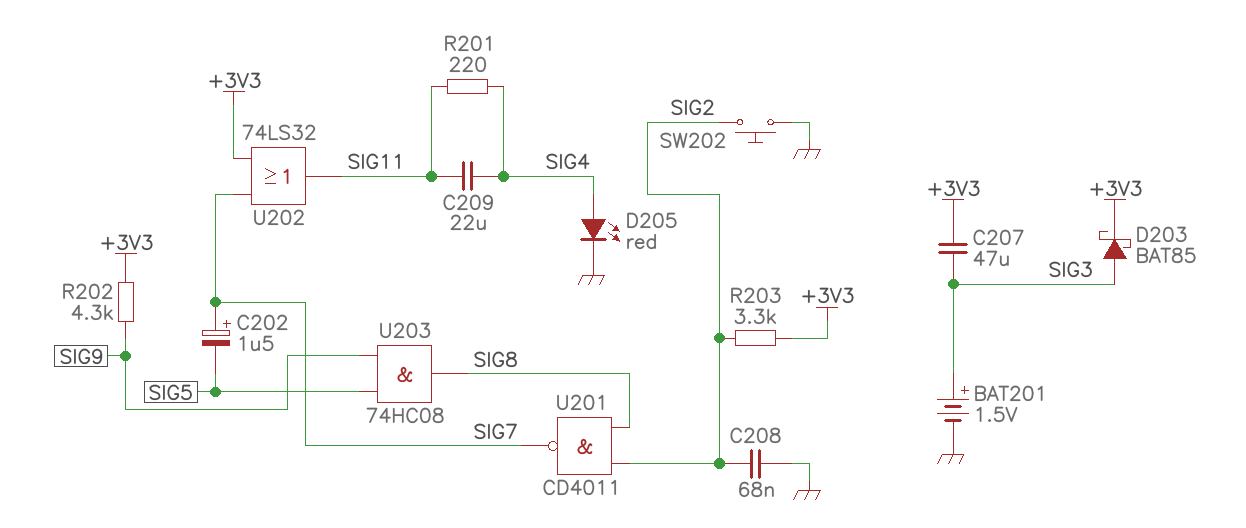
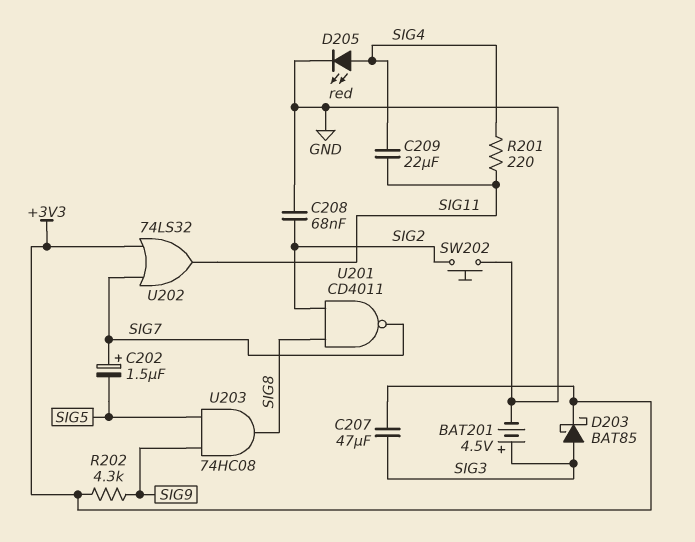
BAT201: 1.5V (plus SIG3, minus GND) -> 4.5V (plus SIG3, minus GND)
R203: 3.3k (+3V3, SIG2) -> none

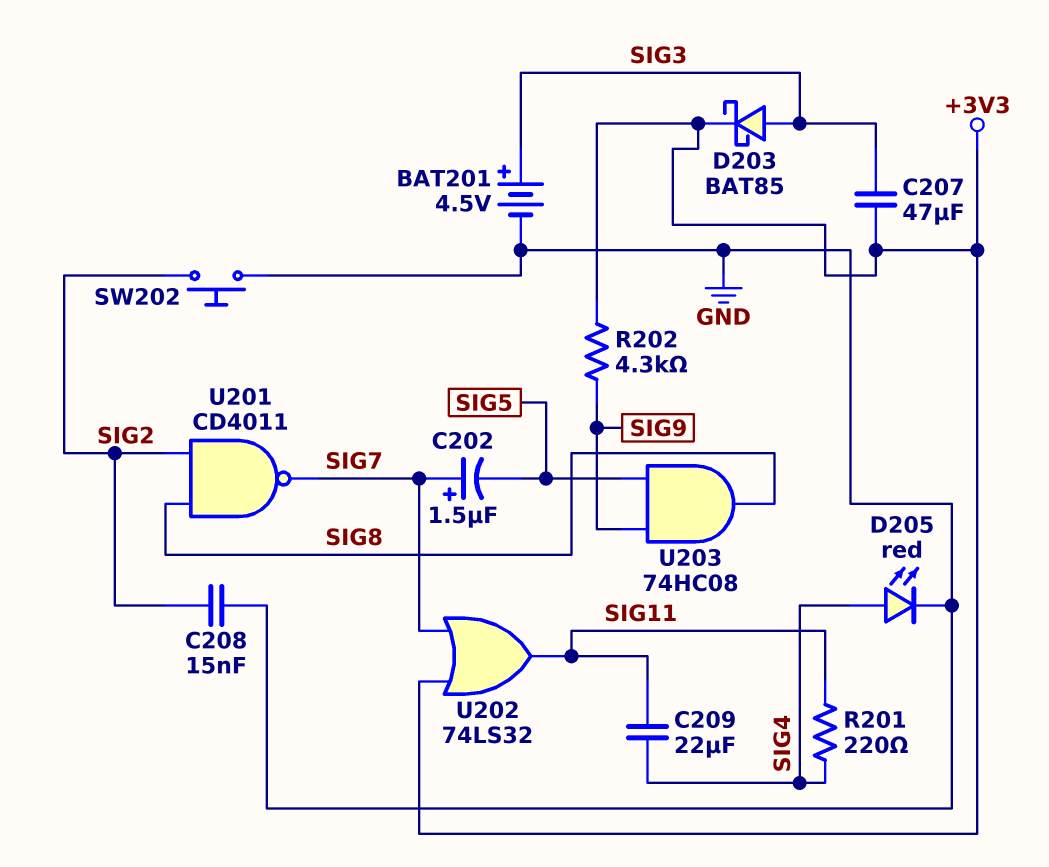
C208: 68nF (GND, SIG2) -> 15nF (GND, SIG2)

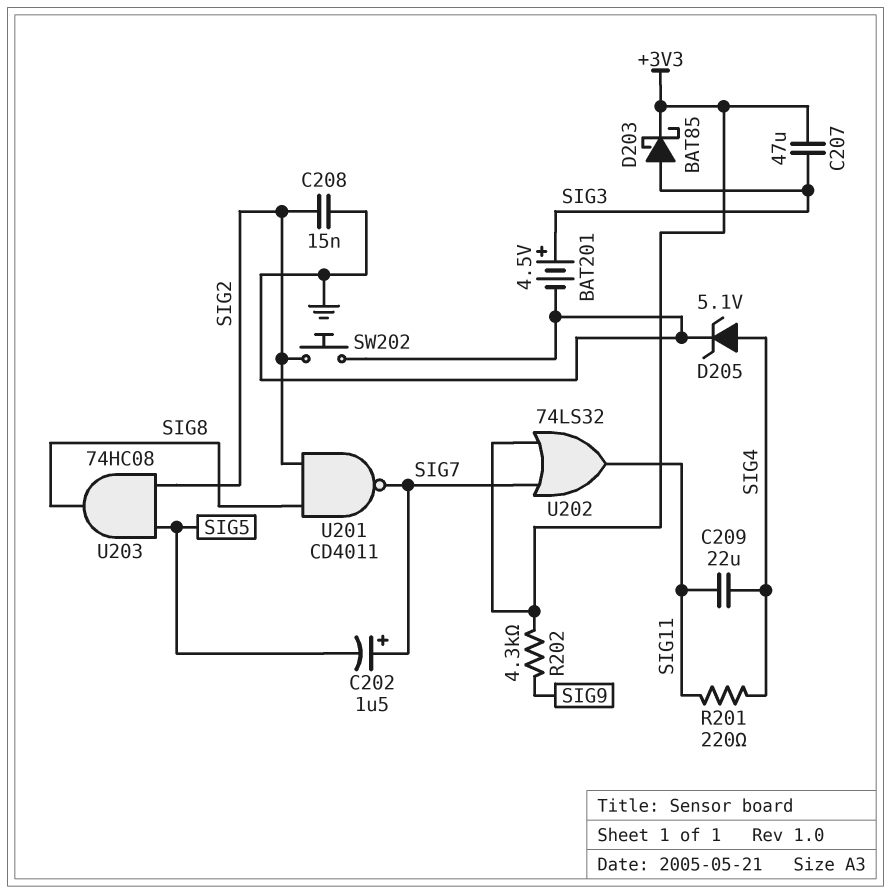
D205: LED red (A SIG4, K GND) -> zener 5.1V (A SIG4, K GND)
U203: AND 74HC08 (in SIG5, in SIG9, out SIG8) -> AND 74HC08 (in SIG2, in SIG5, out SIG8)

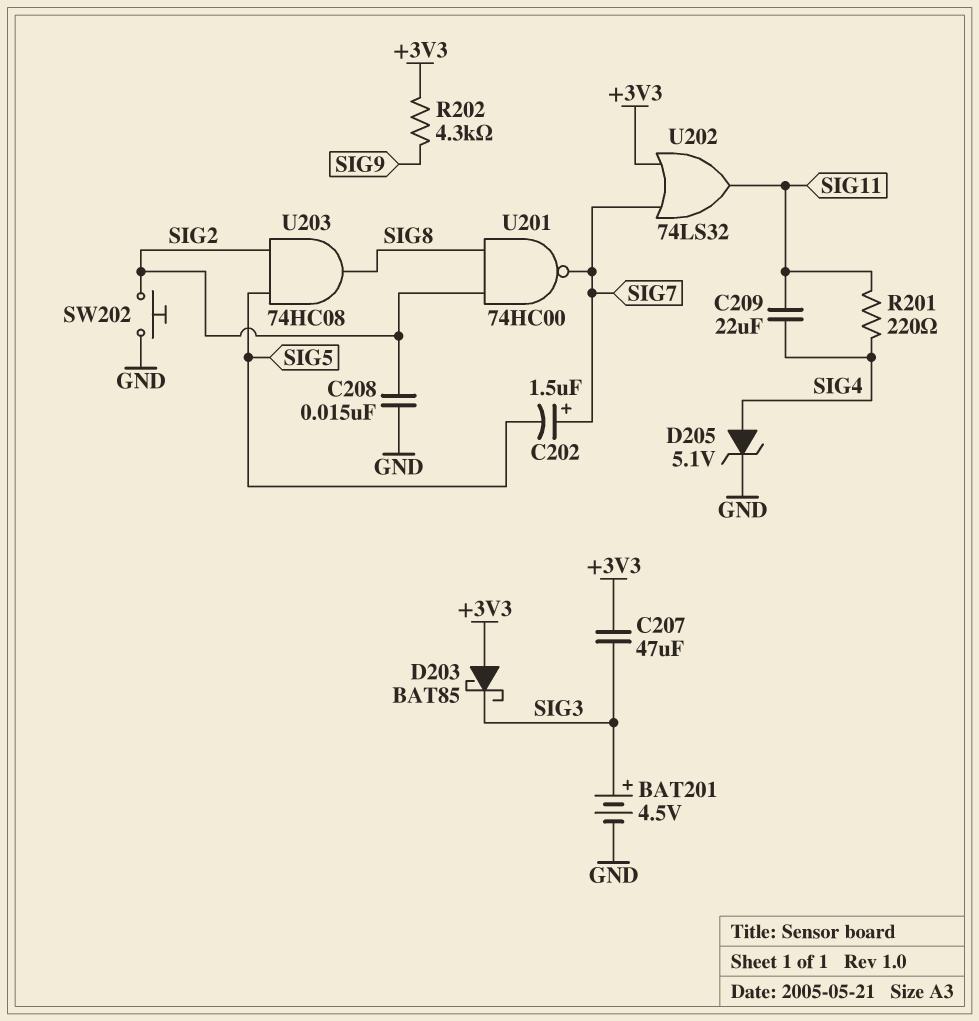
D203: schottky BAT85 (A SIG3, K +3V3) -> schottky BAT85 (A +3V3, K SIG3)
U201: NAND CD4011 (in SIG2, in SIG8, out SIG7) -> NAND 74HC00 (in SIG2, in SIG8, out SIG7)

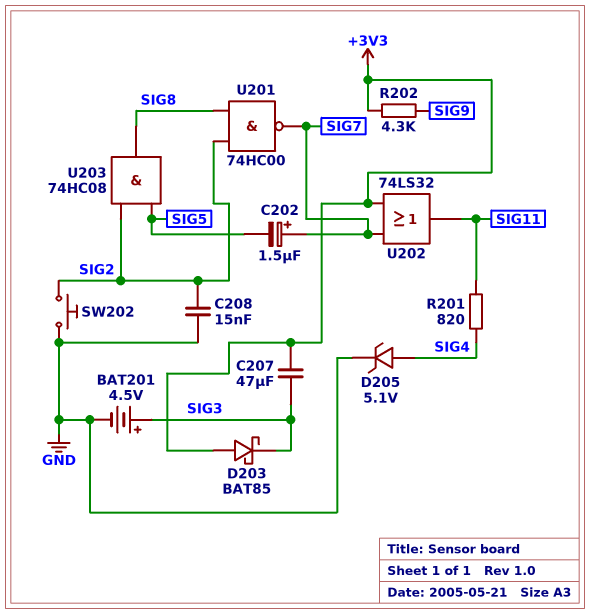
C209: 22uF (SIG4, SIG11) -> none
R201: 220 (SIG4, SIG11) -> 820 (SIG4, SIG11)

